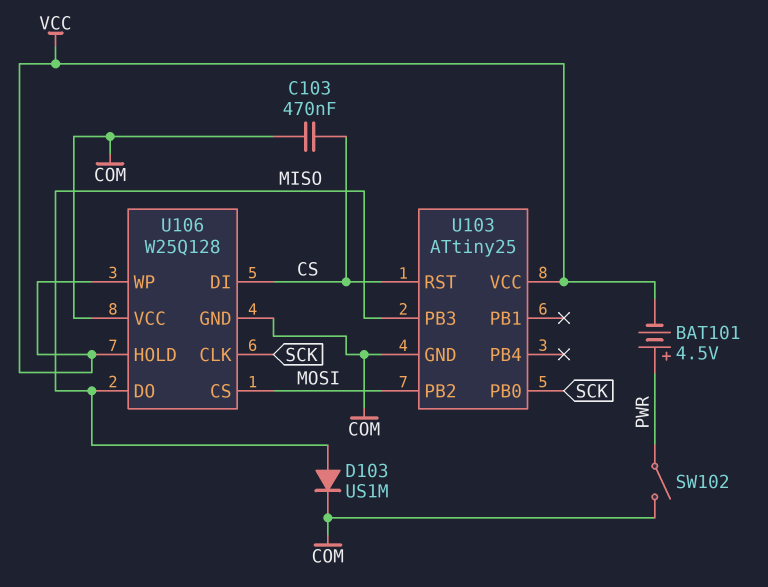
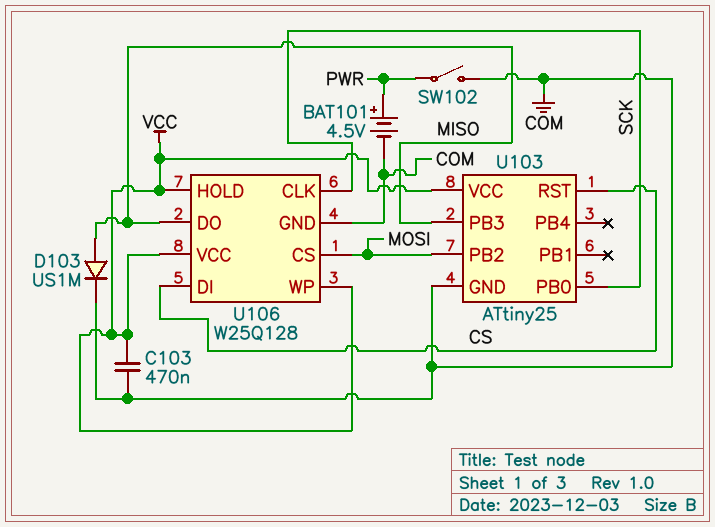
BAT101: 4.5V (plus PWR, minus VCC) -> 4.5V (plus PWR, minus COM)
C103: 470nF (COM, CS) -> 470nF (COM, VCC)
U106 pin VCC: COM -> VCC

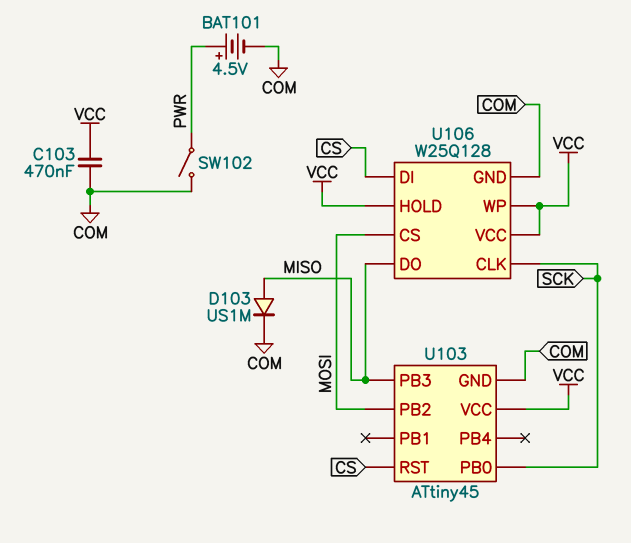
U103: ATtiny25 -> ATtiny45

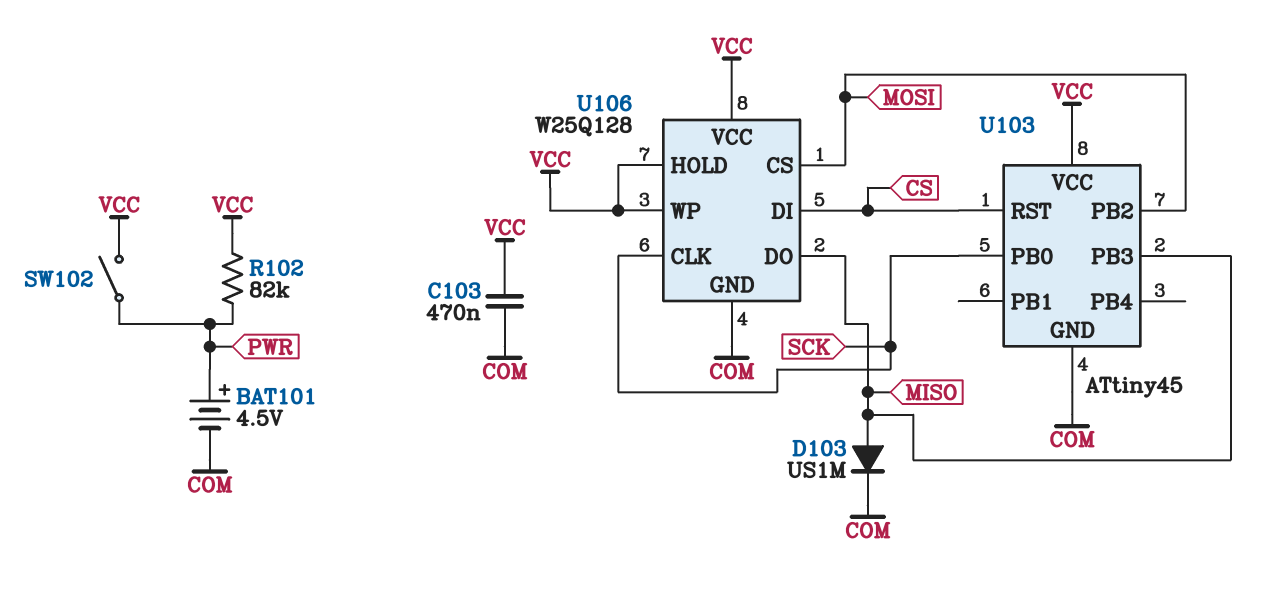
R102: none -> 82k (PWR, VCC)
SW102: switch (COM, PWR) -> switch (PWR, VCC)

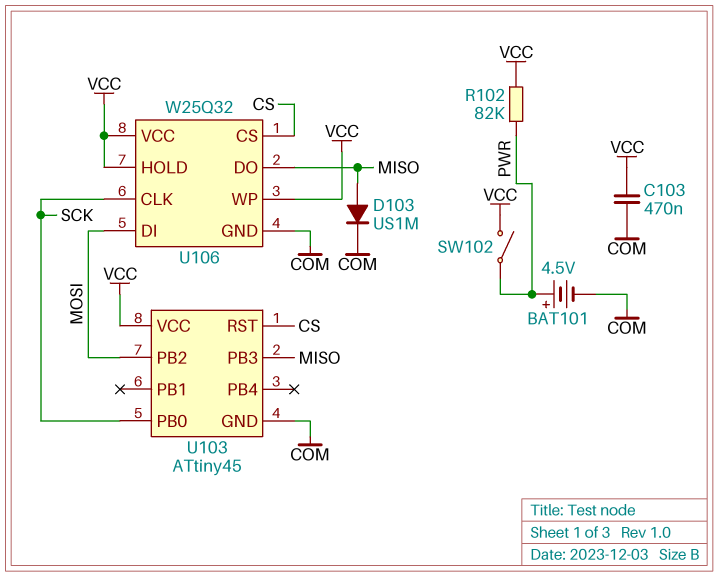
U106: W25Q128 -> W25Q32
U106 pin CS: MOSI -> CS
U106 pin DI: CS -> MOSI

